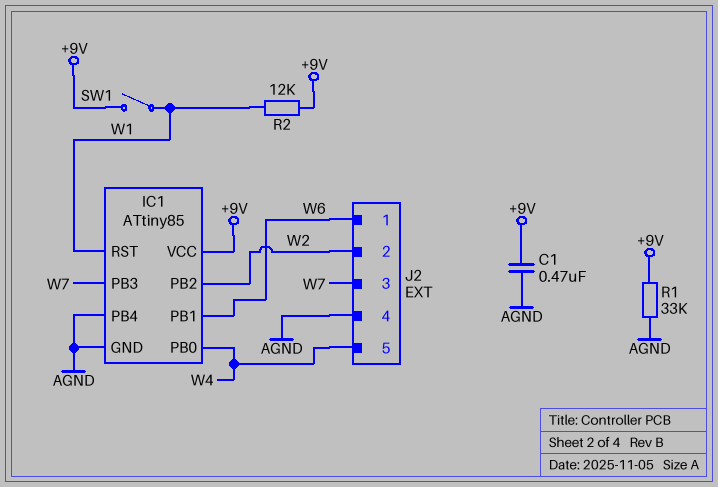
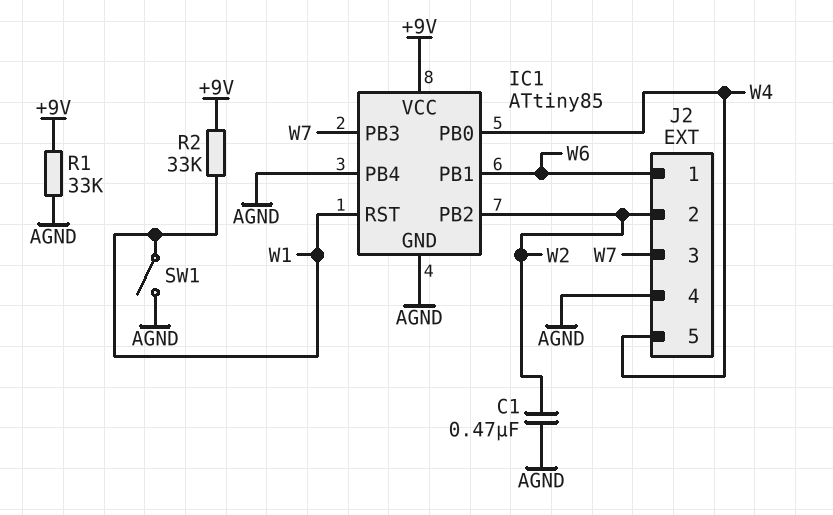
C1: 470nF (+9V, AGND) -> 470nF (AGND, W2)
R2: 12k (+9V, W1) -> 33k (+9V, W1)
SW1: switch (+9V, W1) -> switch (AGND, W1)

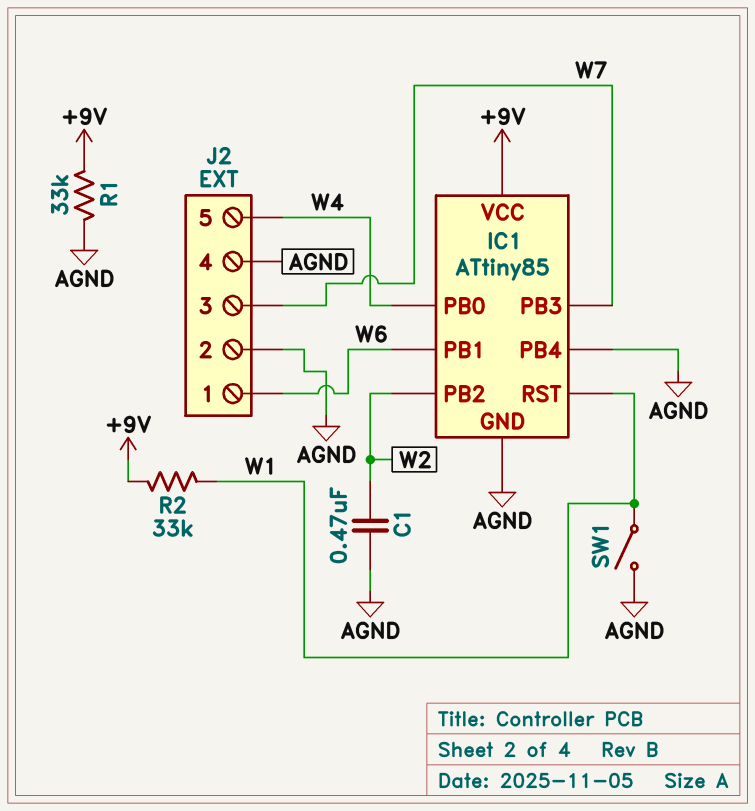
J2 pin 2: W2 -> AGND

